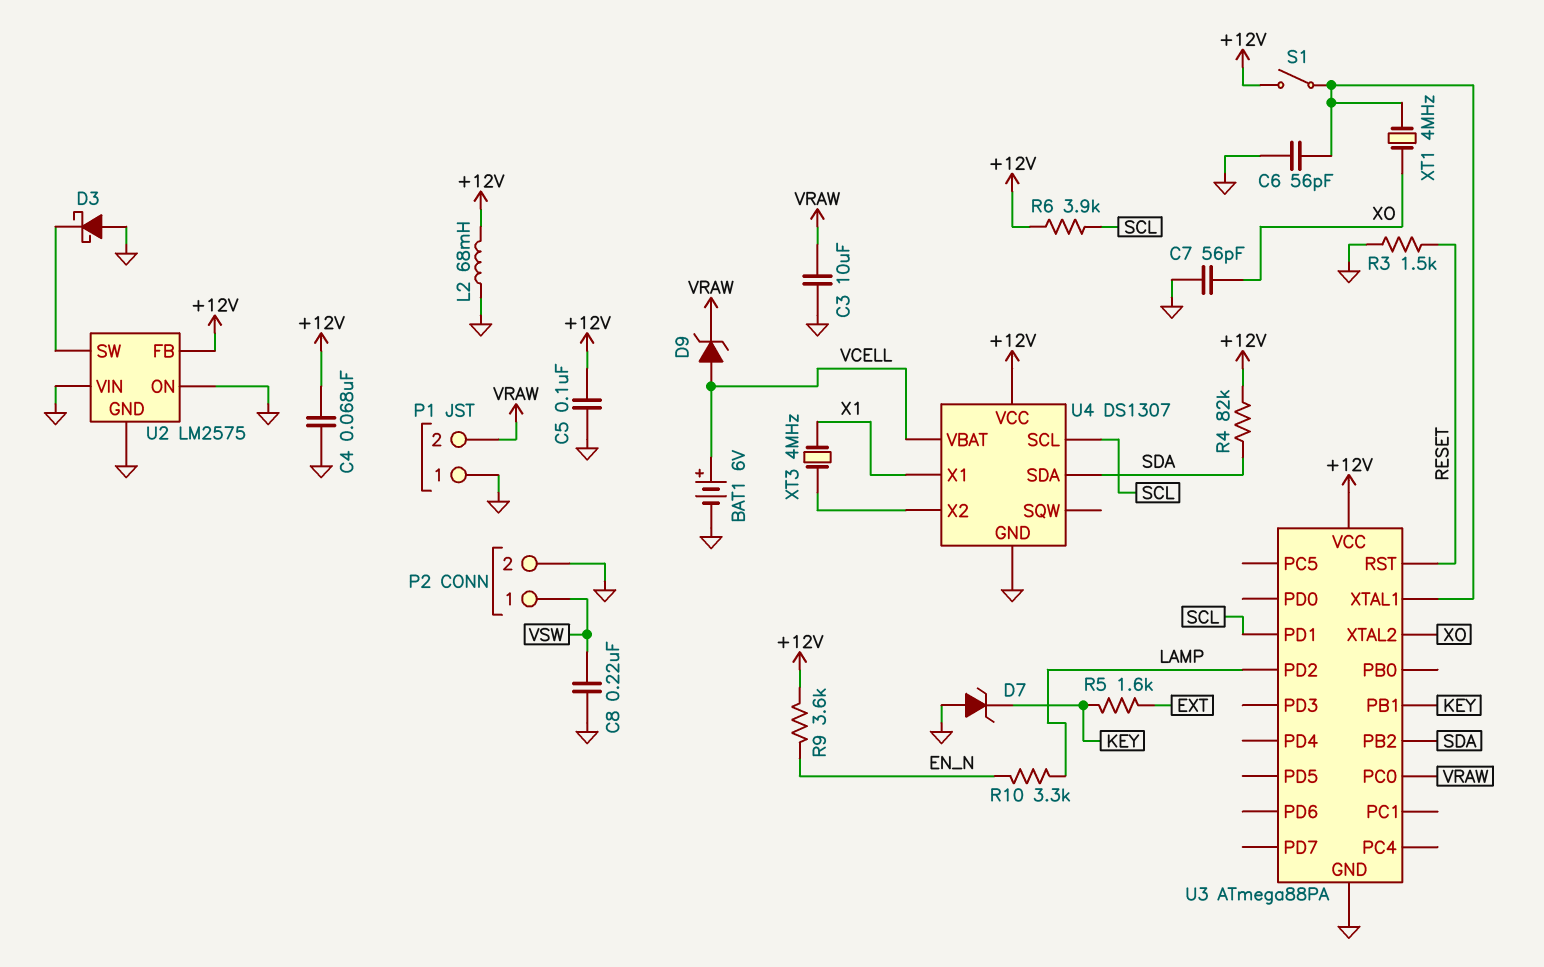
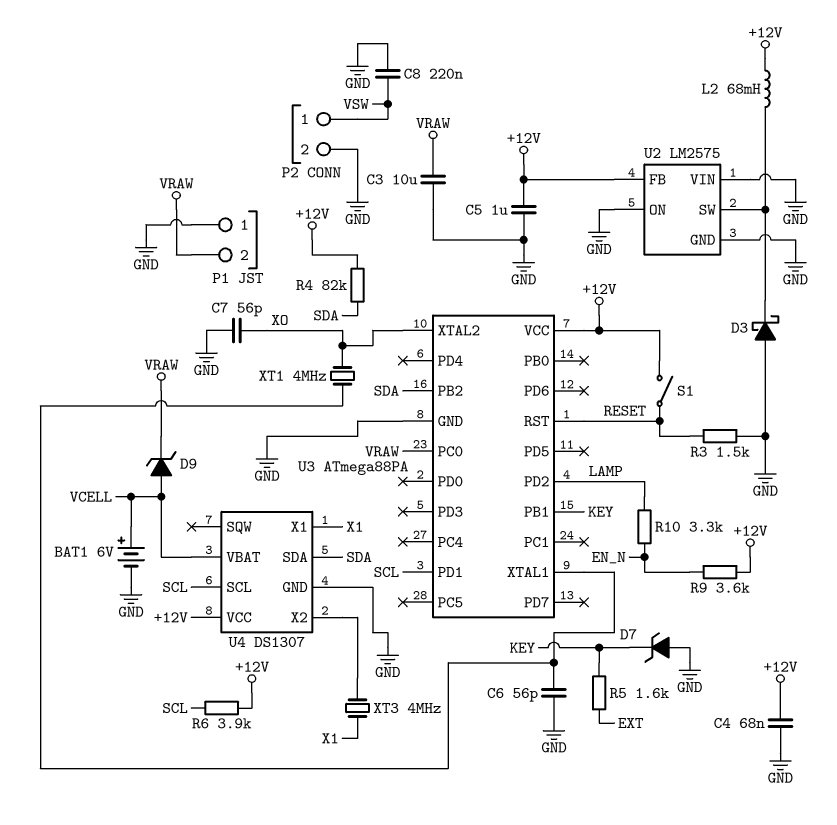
C5: 100nF (+12V, GND) -> 1uF (+12V, GND)
L2: 68mH (+12V, GND) -> 68mH (+12V, U2/SW)
S1: switch (+12V, U3/XTAL1) -> switch (+12V, RESET)

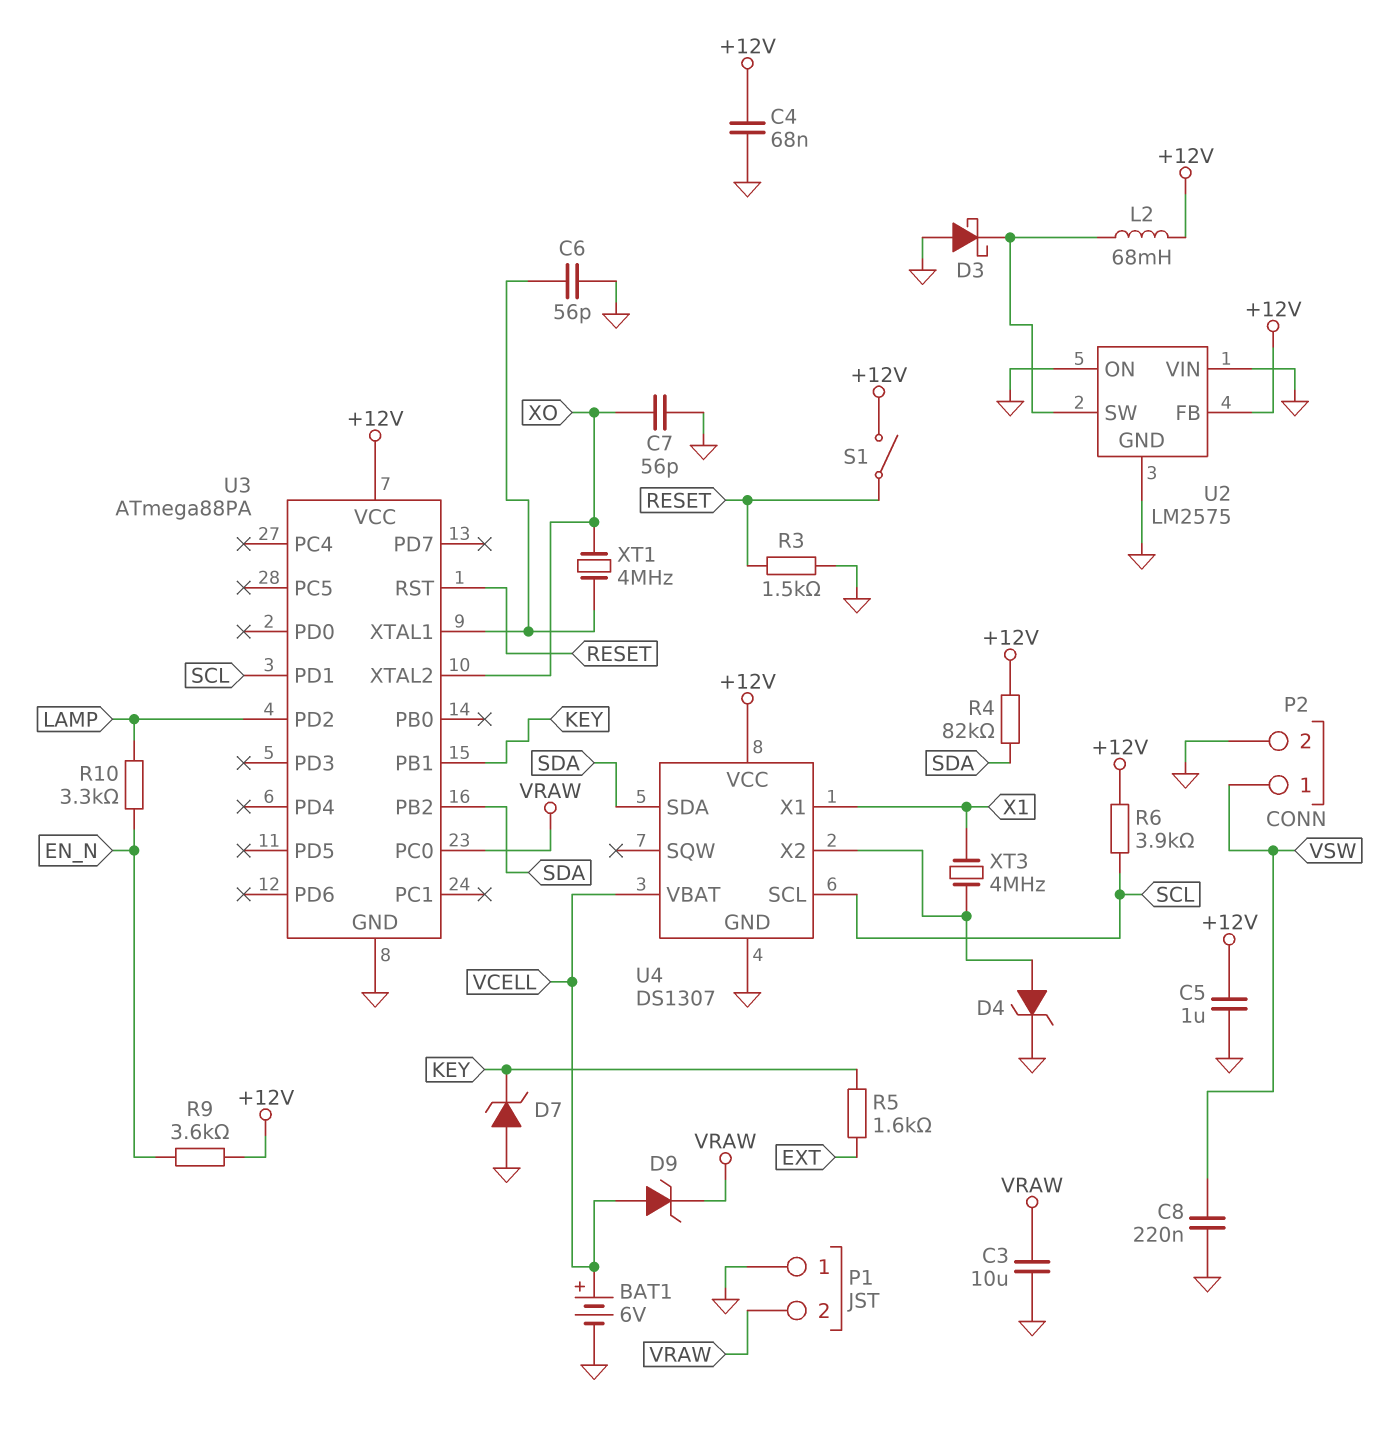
D4: none -> zener (A U4/X2, K GND)

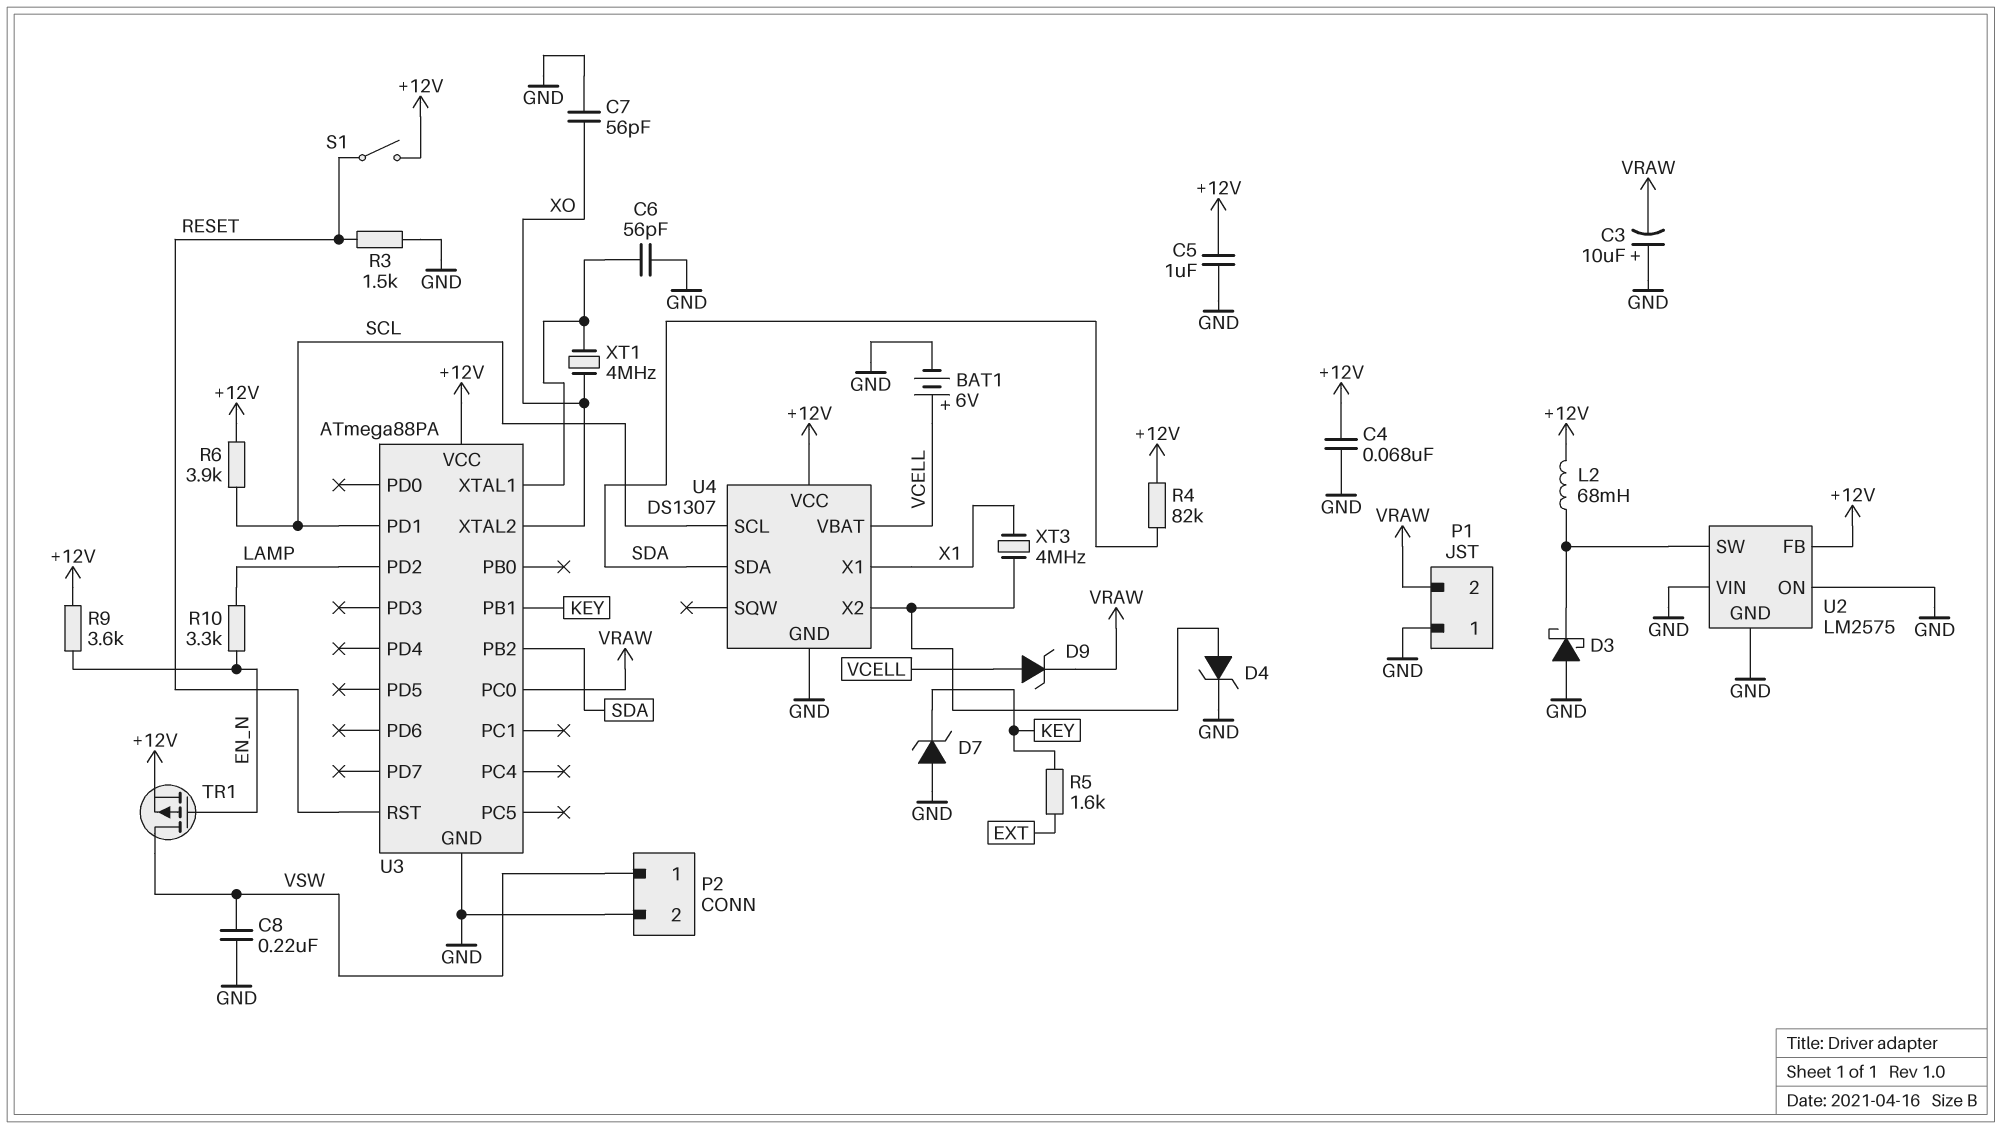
C3: 10uF (GND, VRAW) -> 10uF (plus GND, minus VRAW)
TR1: none -> PMOS (G EN_N, D VSW, S +12V)

